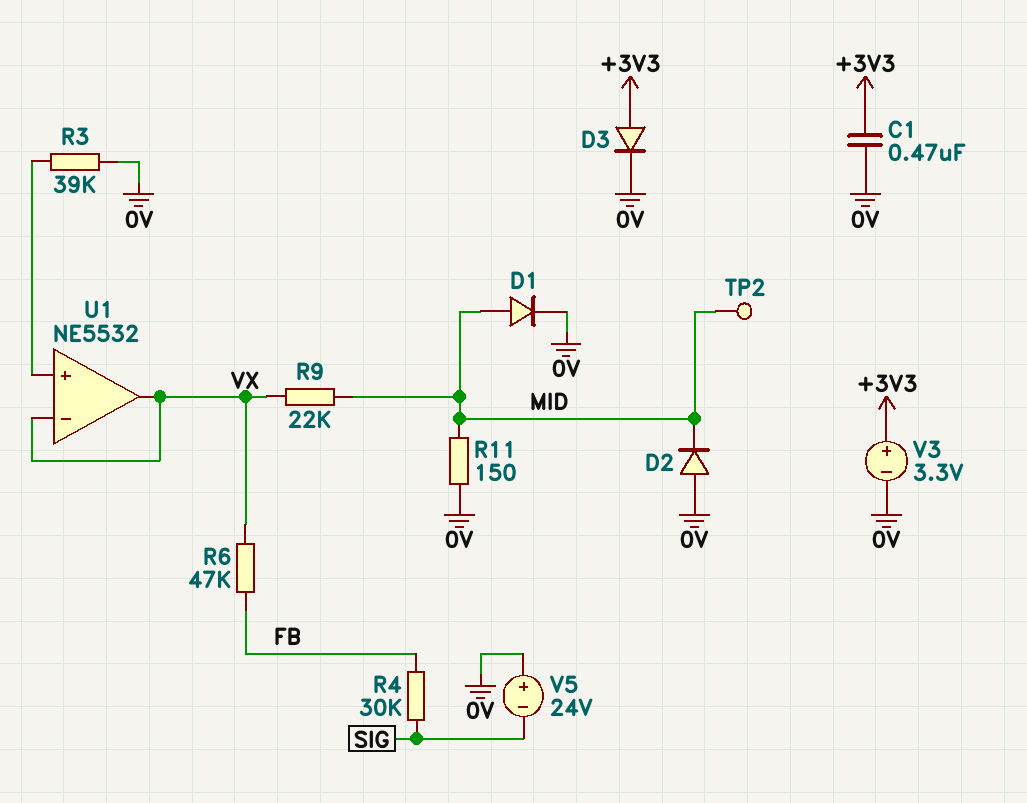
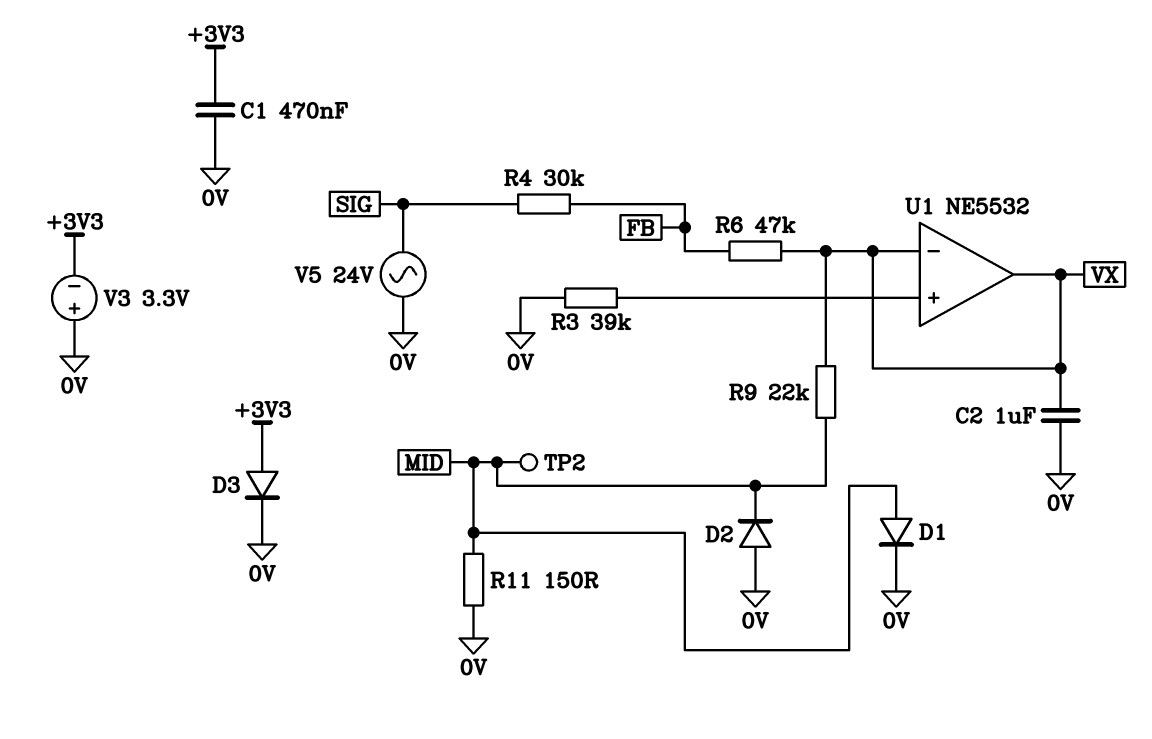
C2: none -> 1uF (0V, VX)
V3: 3.3V (plus +3V3, minus 0V) -> 3.3V (plus 0V, minus +3V3)
V5: 24V (plus 0V, minus SIG) -> AC 24V (0V, SIG)

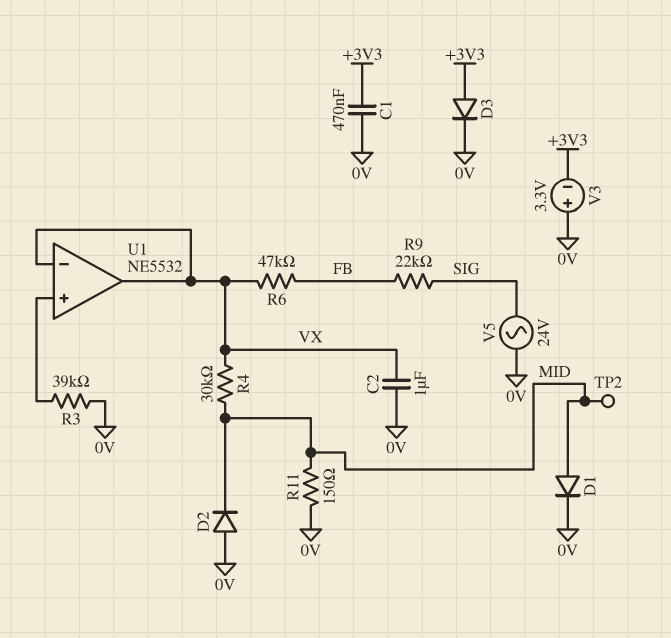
R4: 30k (FB, SIG) -> 30k (MID, VX)
R9: 22k (MID, VX) -> 22k (FB, SIG)

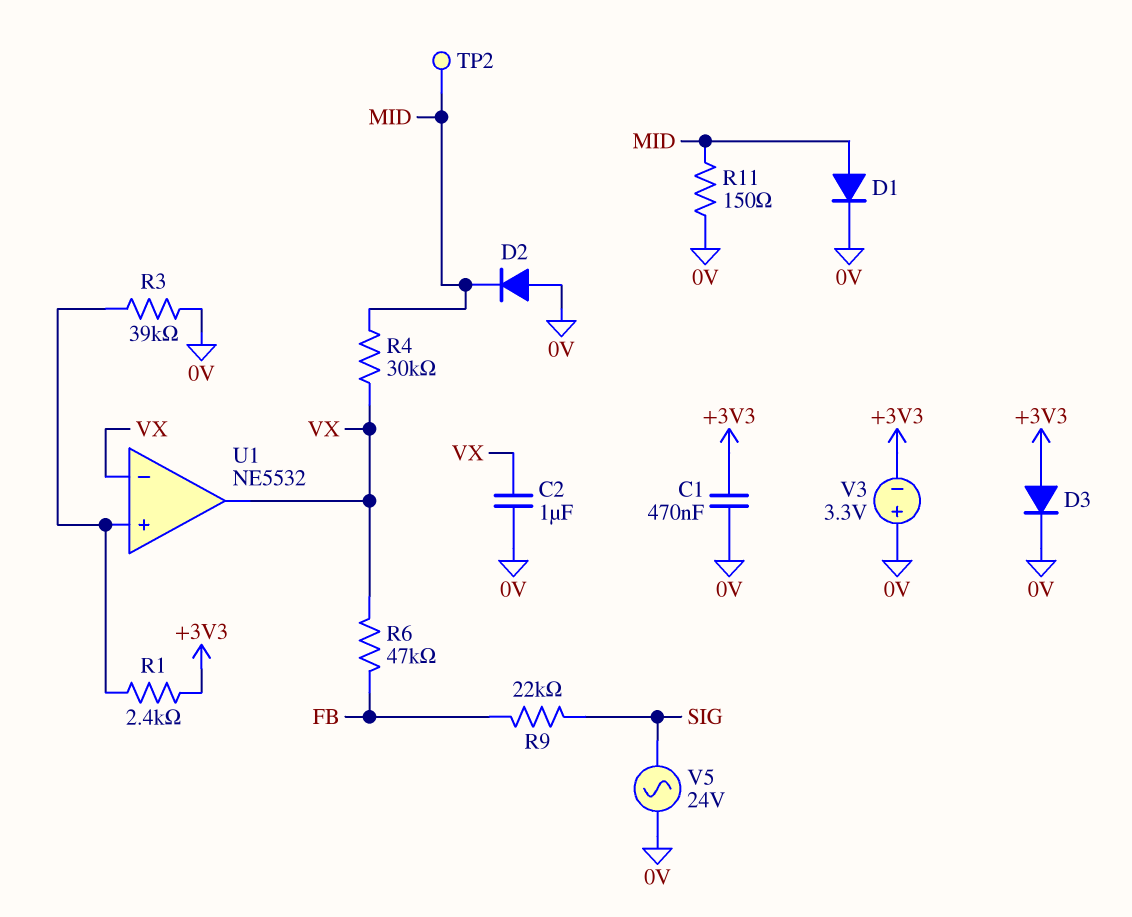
R1: none -> 2.4k (+3V3, U1/in+)

